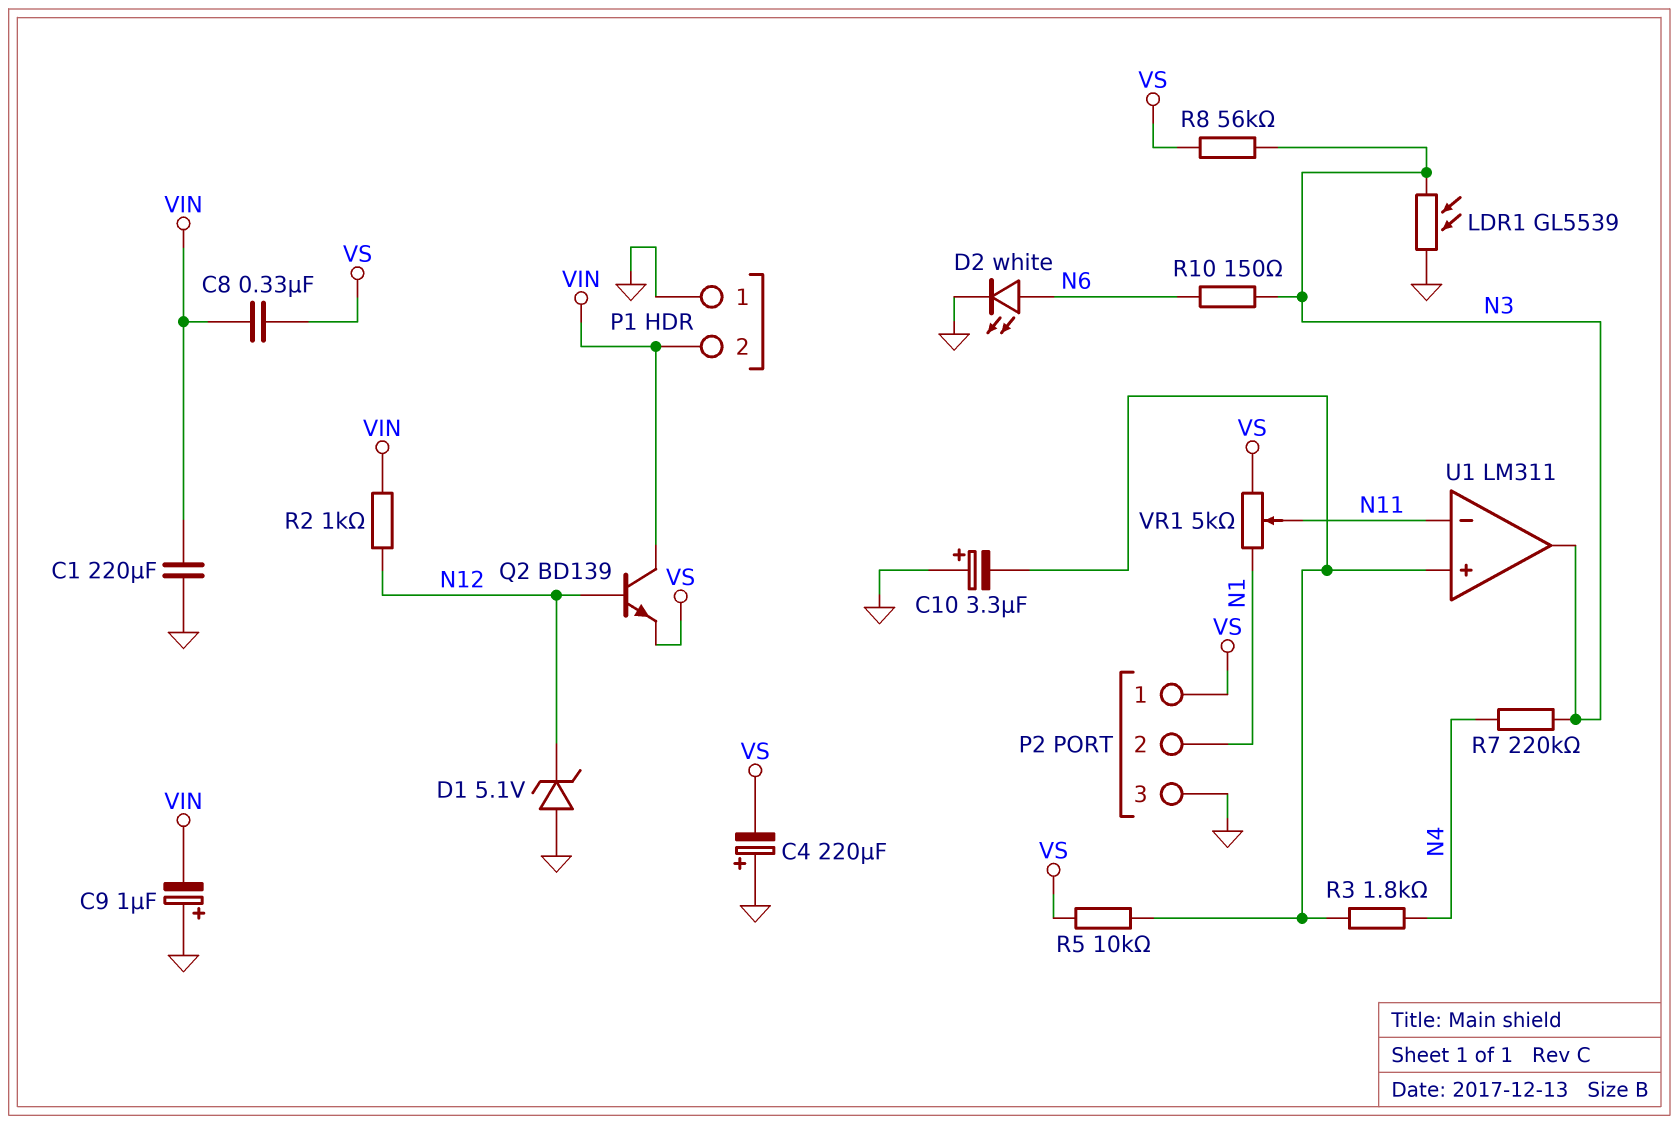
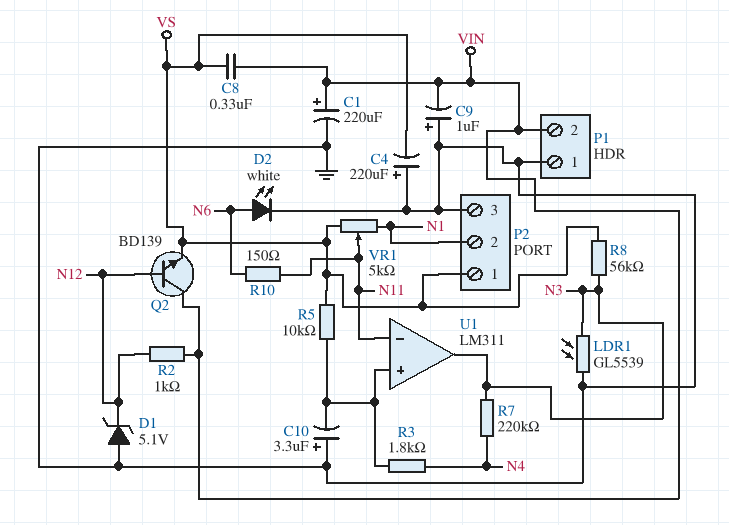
C1: 220uF (GND, VIN) -> 220uF (plus VIN, minus GND)
R10: 150 (N3, N6) -> 150 (N6, N11)

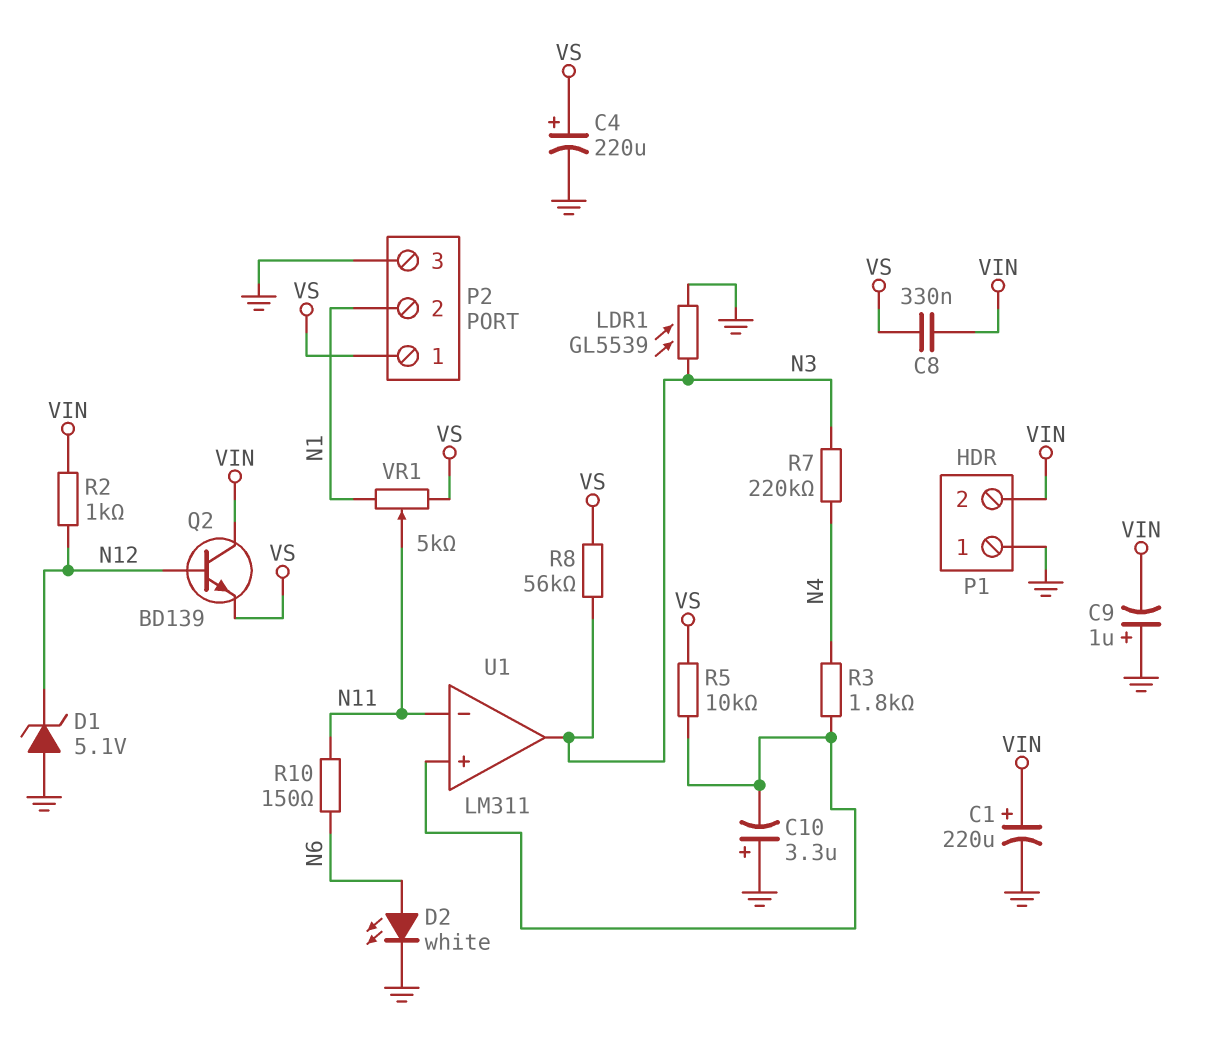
C4: 220uF (plus GND, minus VS) -> 220uF (plus VS, minus GND)

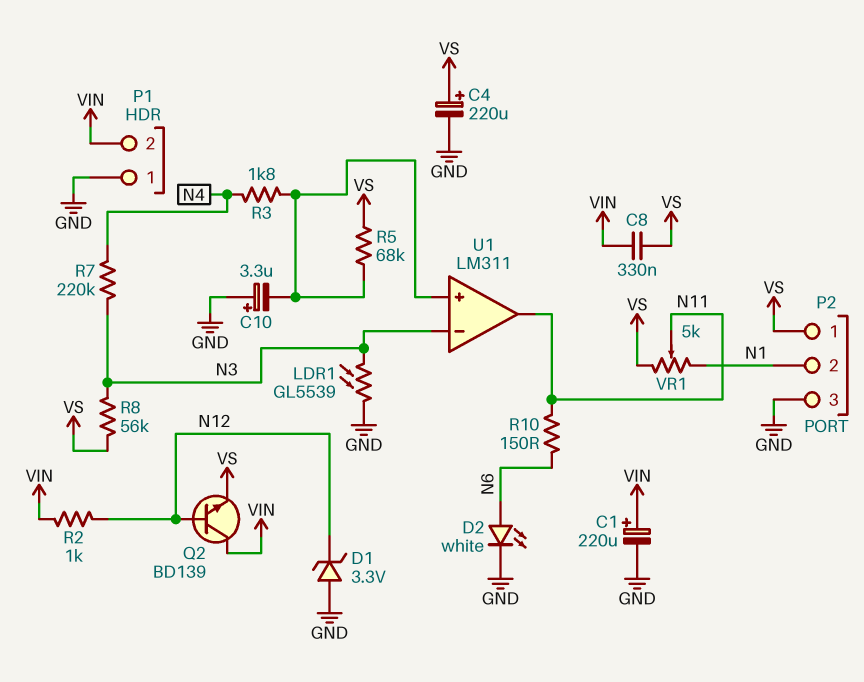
C9: 1uF (plus GND, minus VIN) -> none
D1: zener 5.1V (A GND, K N12) -> zener 3.3V (A GND, K N12)
R5: 10k (U1/in+, VS) -> 68k (U1/in+, VS)
U1 pin in-: N11 -> N3
U1 pin out: N3 -> N11

